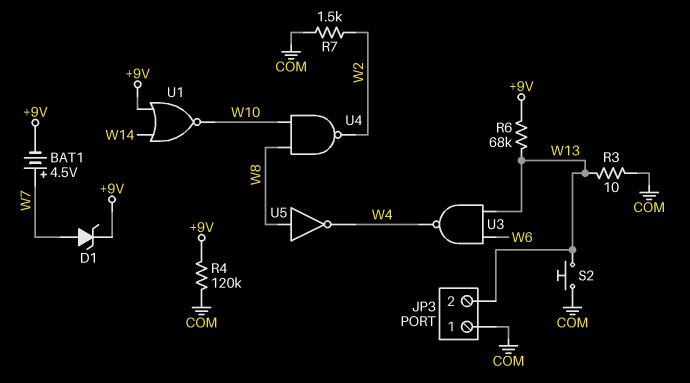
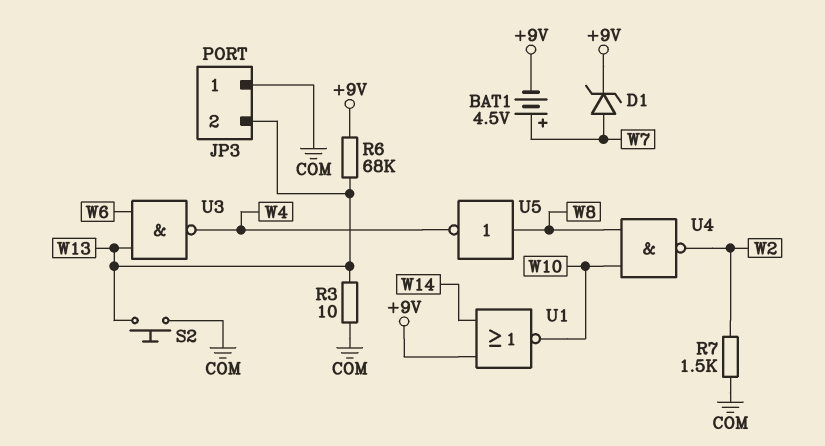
R4: 120k (+9V, COM) -> none

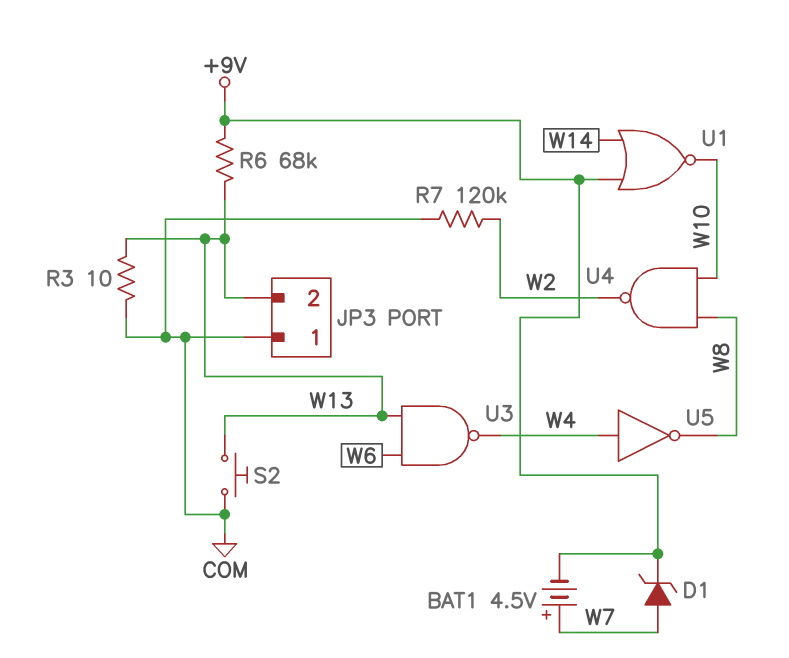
R7: 1.5k (COM, W2) -> 120k (COM, W2)
U5: NOT (in W8, out W4) -> NOT (in W4, out W8)

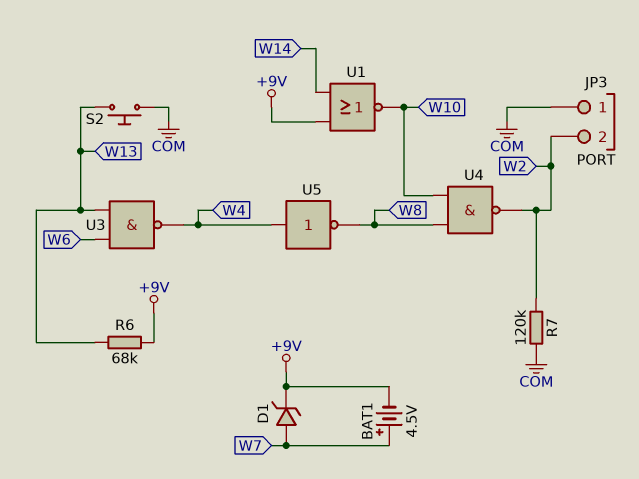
JP3 pin 2: W13 -> W2
R3: 10 (COM, W13) -> none

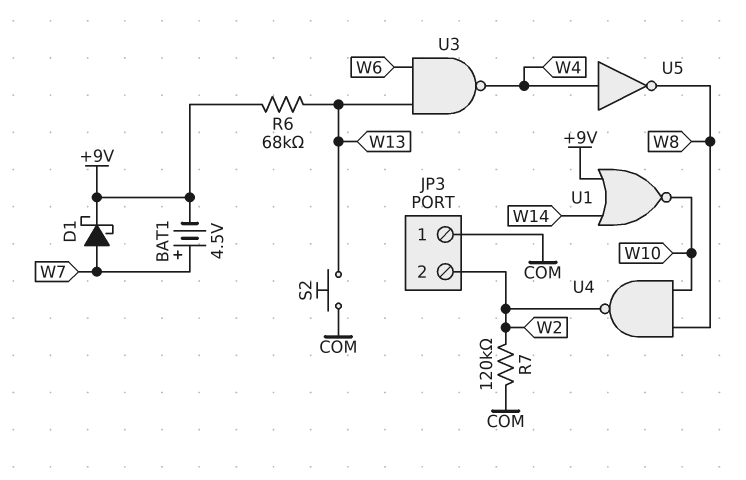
D1: zener (A W7, K +9V) -> schottky (A W7, K +9V)

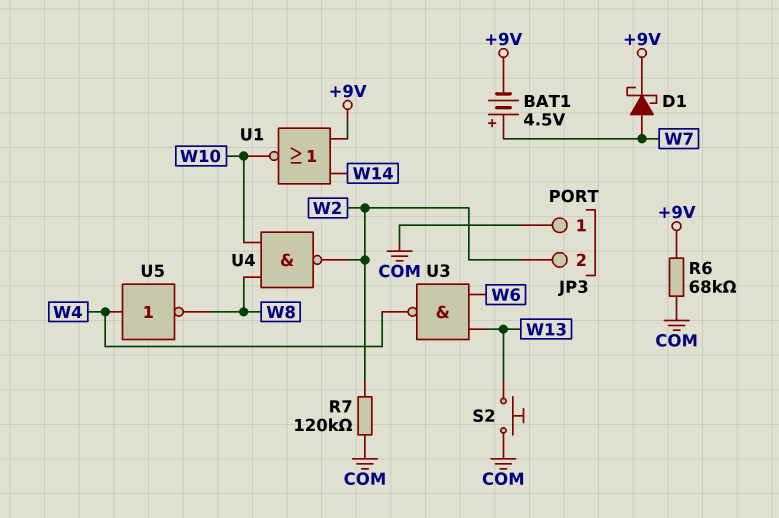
R6: 68k (+9V, W13) -> 68k (+9V, COM)

